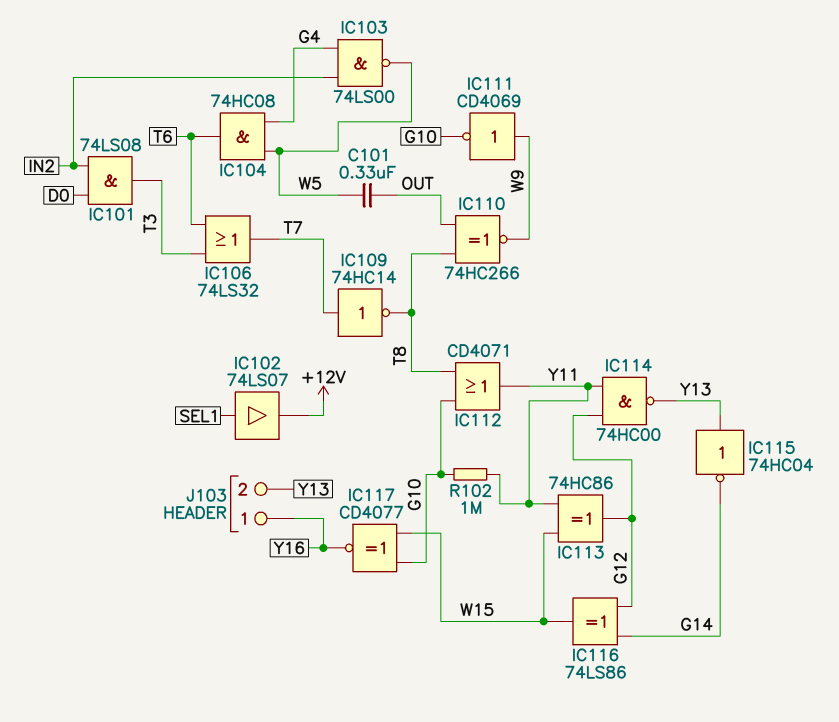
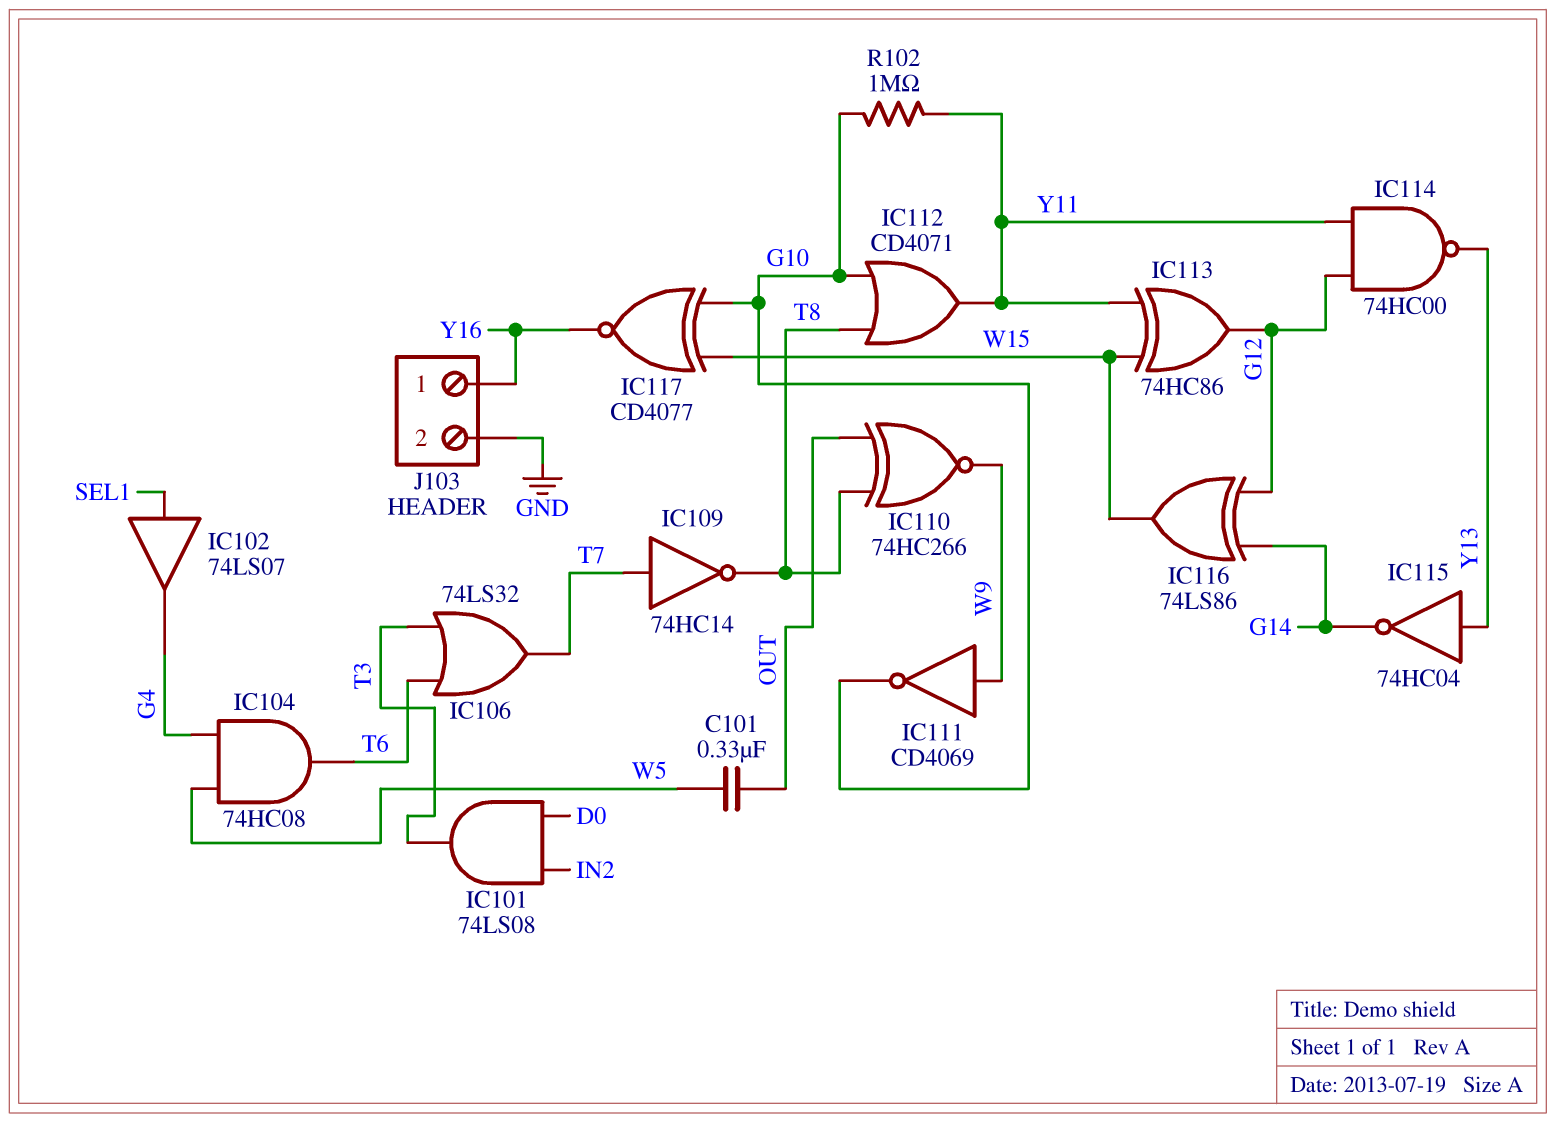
IC102: buffer 74LS07 (in SEL1, out +12V) -> buffer 74LS07 (in SEL1, out G4)
IC103: NAND 74LS00 (in G4, in IN2, out W5) -> none
J103 pin 2: Y13 -> GND

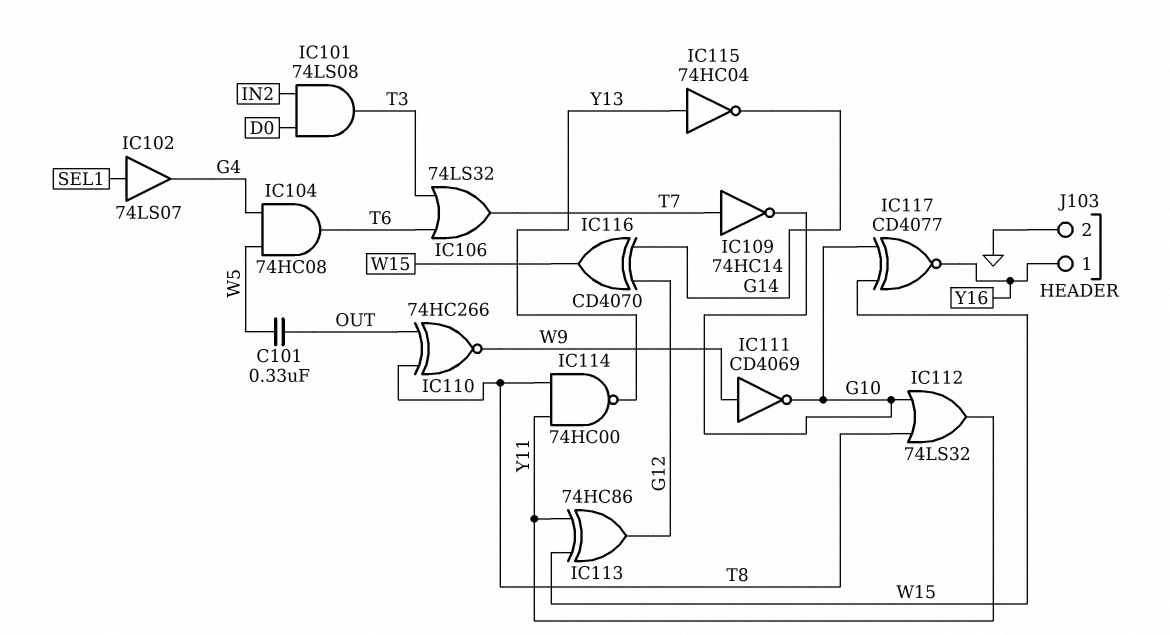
IC109: NOT 74HC14 (in T7, out T8) -> NOT 74HC14 (in T7, out G10)
IC112: OR CD4071 (in G10, in T8, out Y11) -> OR 74LS32 (in G10, in T8, out Y11)
IC114: NAND 74HC00 (in G12, in Y11, out Y13) -> NAND 74HC00 (in T8, in Y11, out Y13)
IC116: XOR 74LS86 (in G12, in G14, out W15) -> XOR CD4070 (in G12, in G14, out W15)
R102: 1M (G10, Y11) -> none

